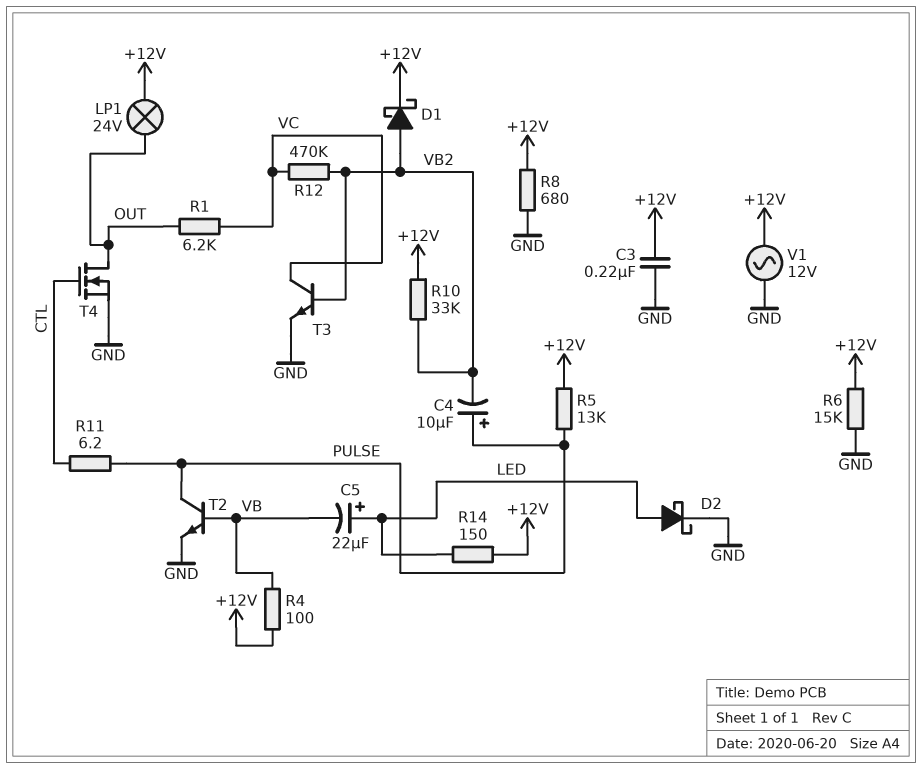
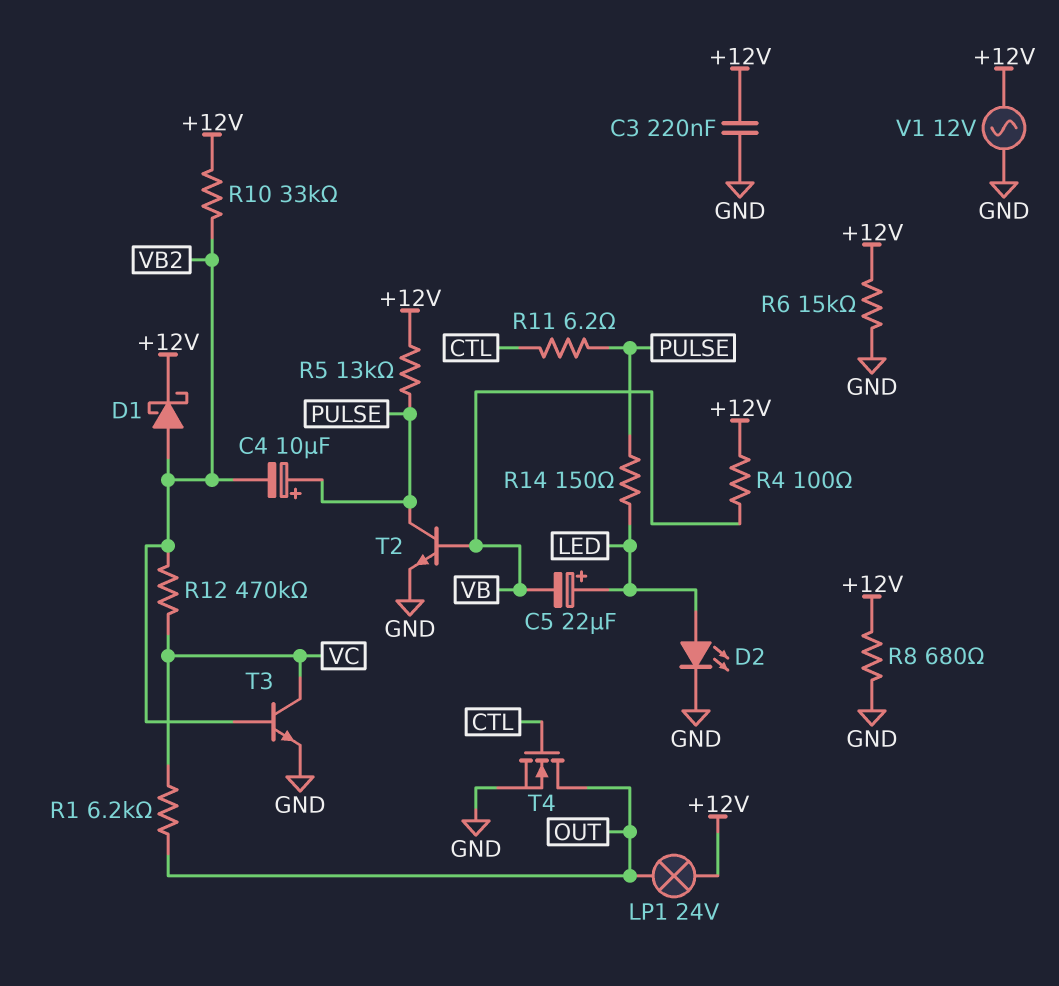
D2: schottky (A LED, K GND) -> LED (A LED, K GND)
R14: 150 (+12V, LED) -> 150 (LED, PULSE)

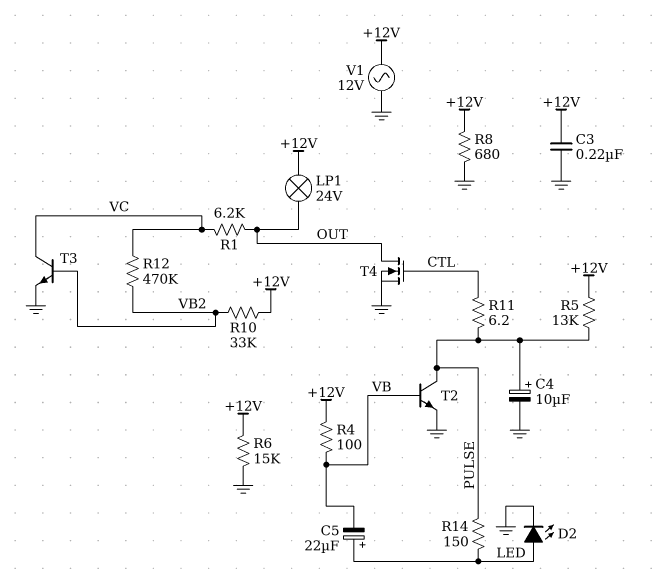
C4: 10uF (plus PULSE, minus VB2) -> 10uF (plus PULSE, minus GND)
D1: schottky (A VB2, K +12V) -> none

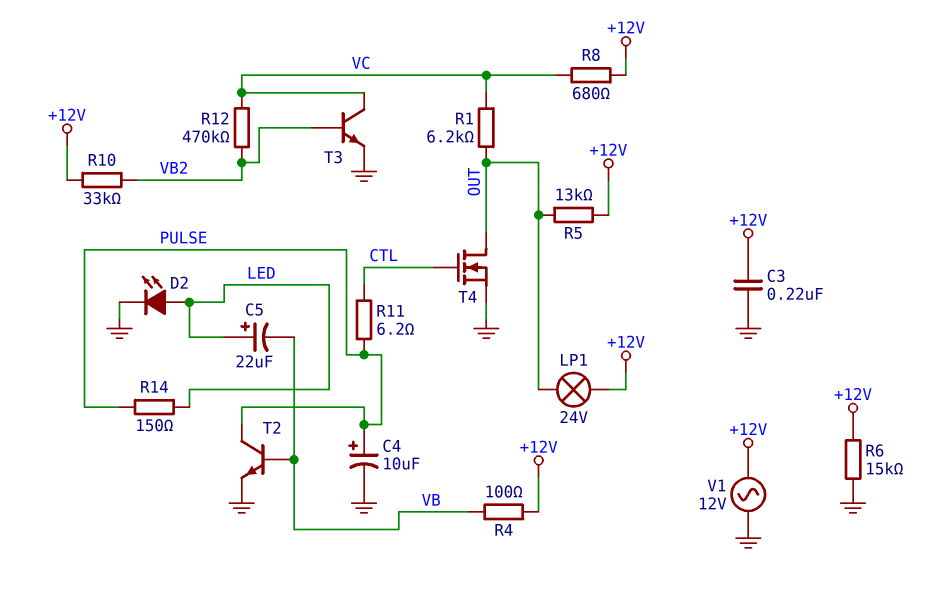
R5: 13k (+12V, PULSE) -> 13k (+12V, OUT)
R8: 680 (+12V, GND) -> 680 (+12V, VC)

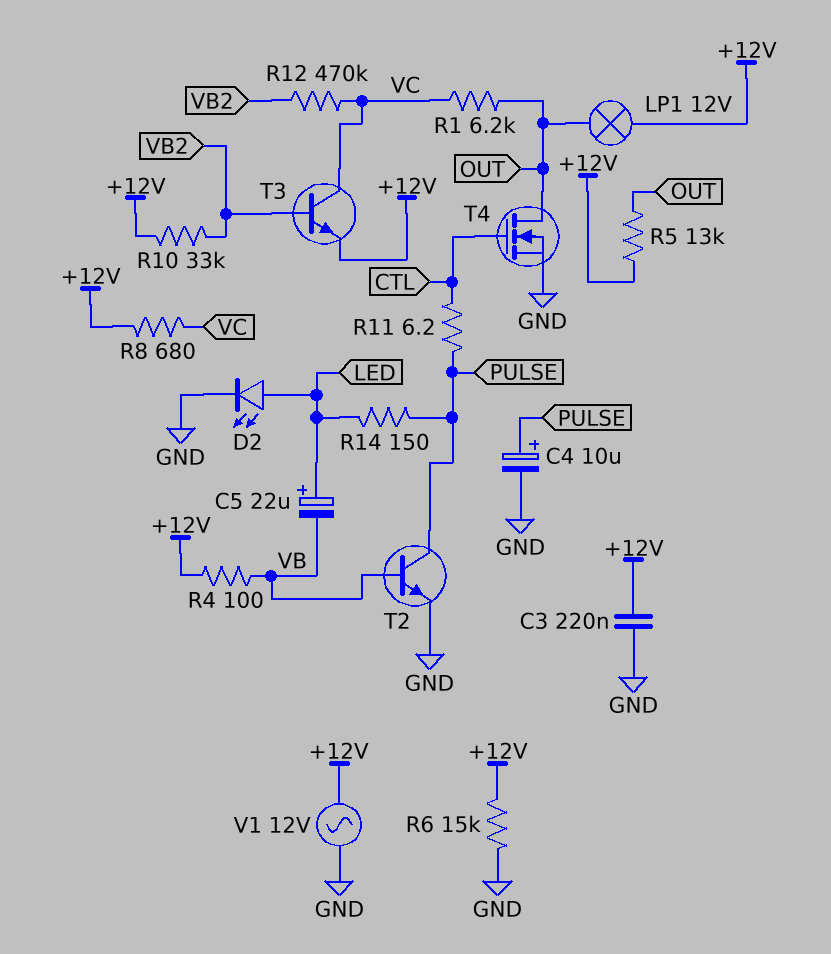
LP1: lamp 24V (+12V, OUT) -> lamp 12V (+12V, OUT)
T3: NPN (B VB2, C VC, E GND) -> NPN (B VB2, C VC, E +12V)

